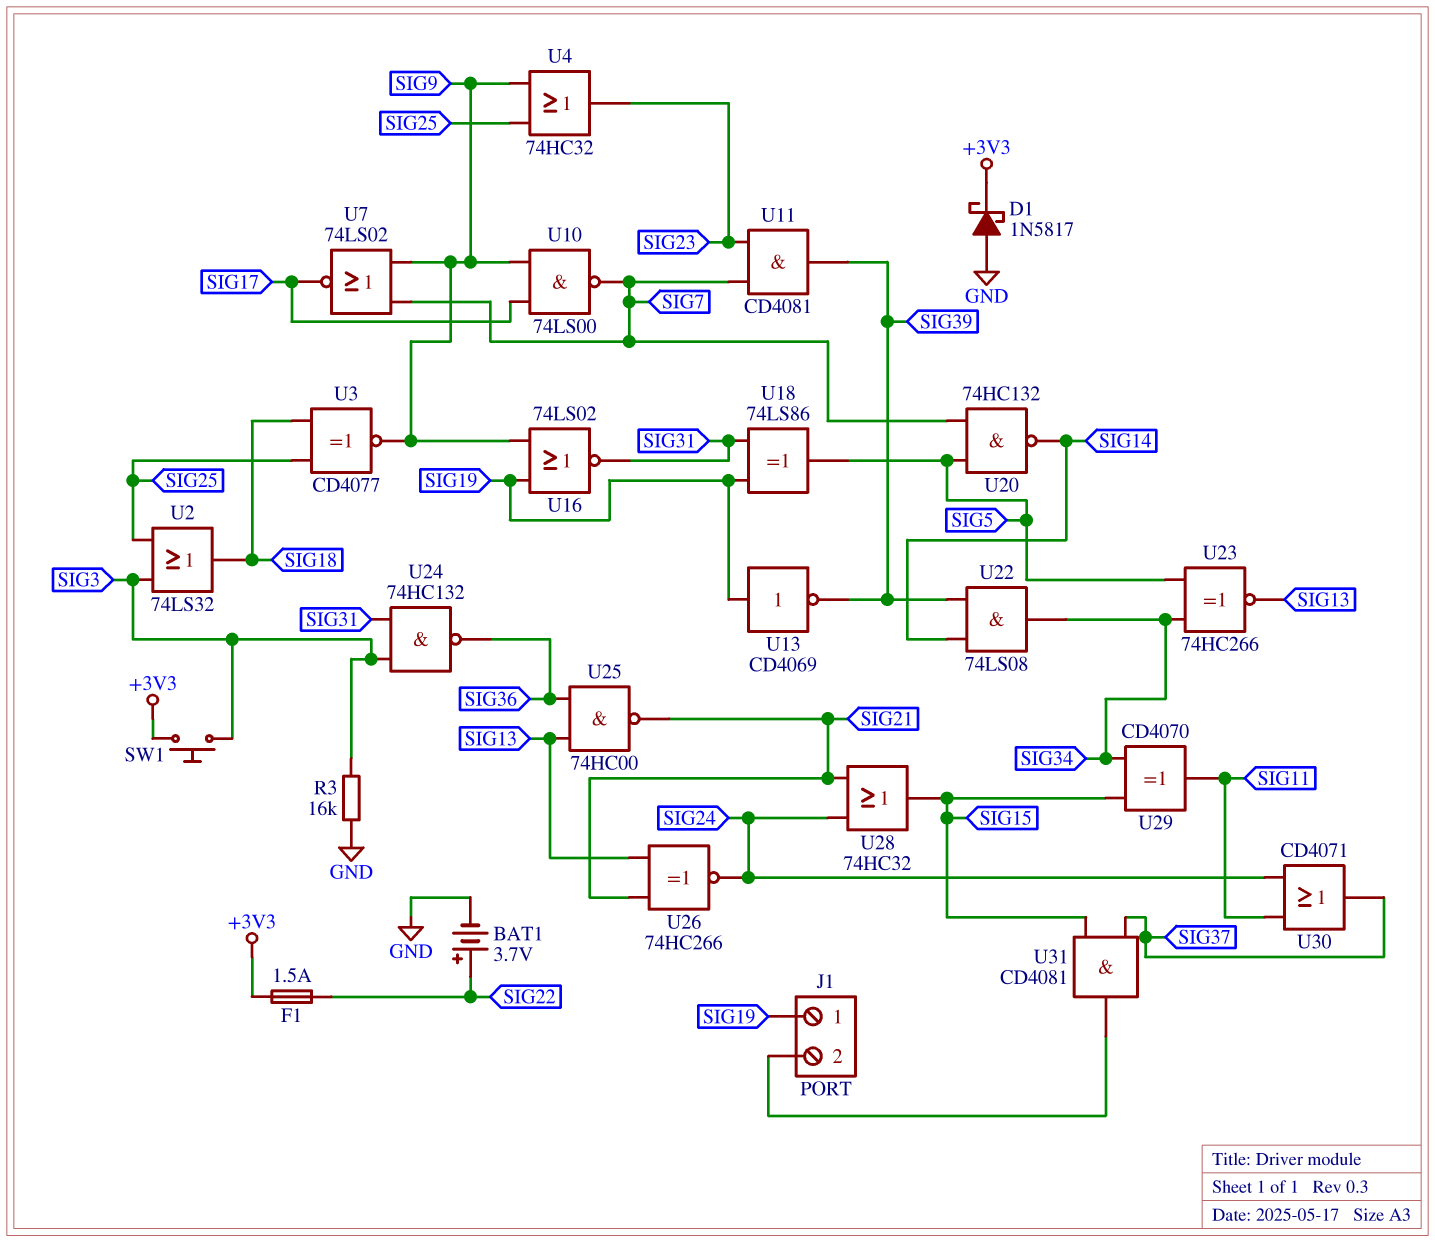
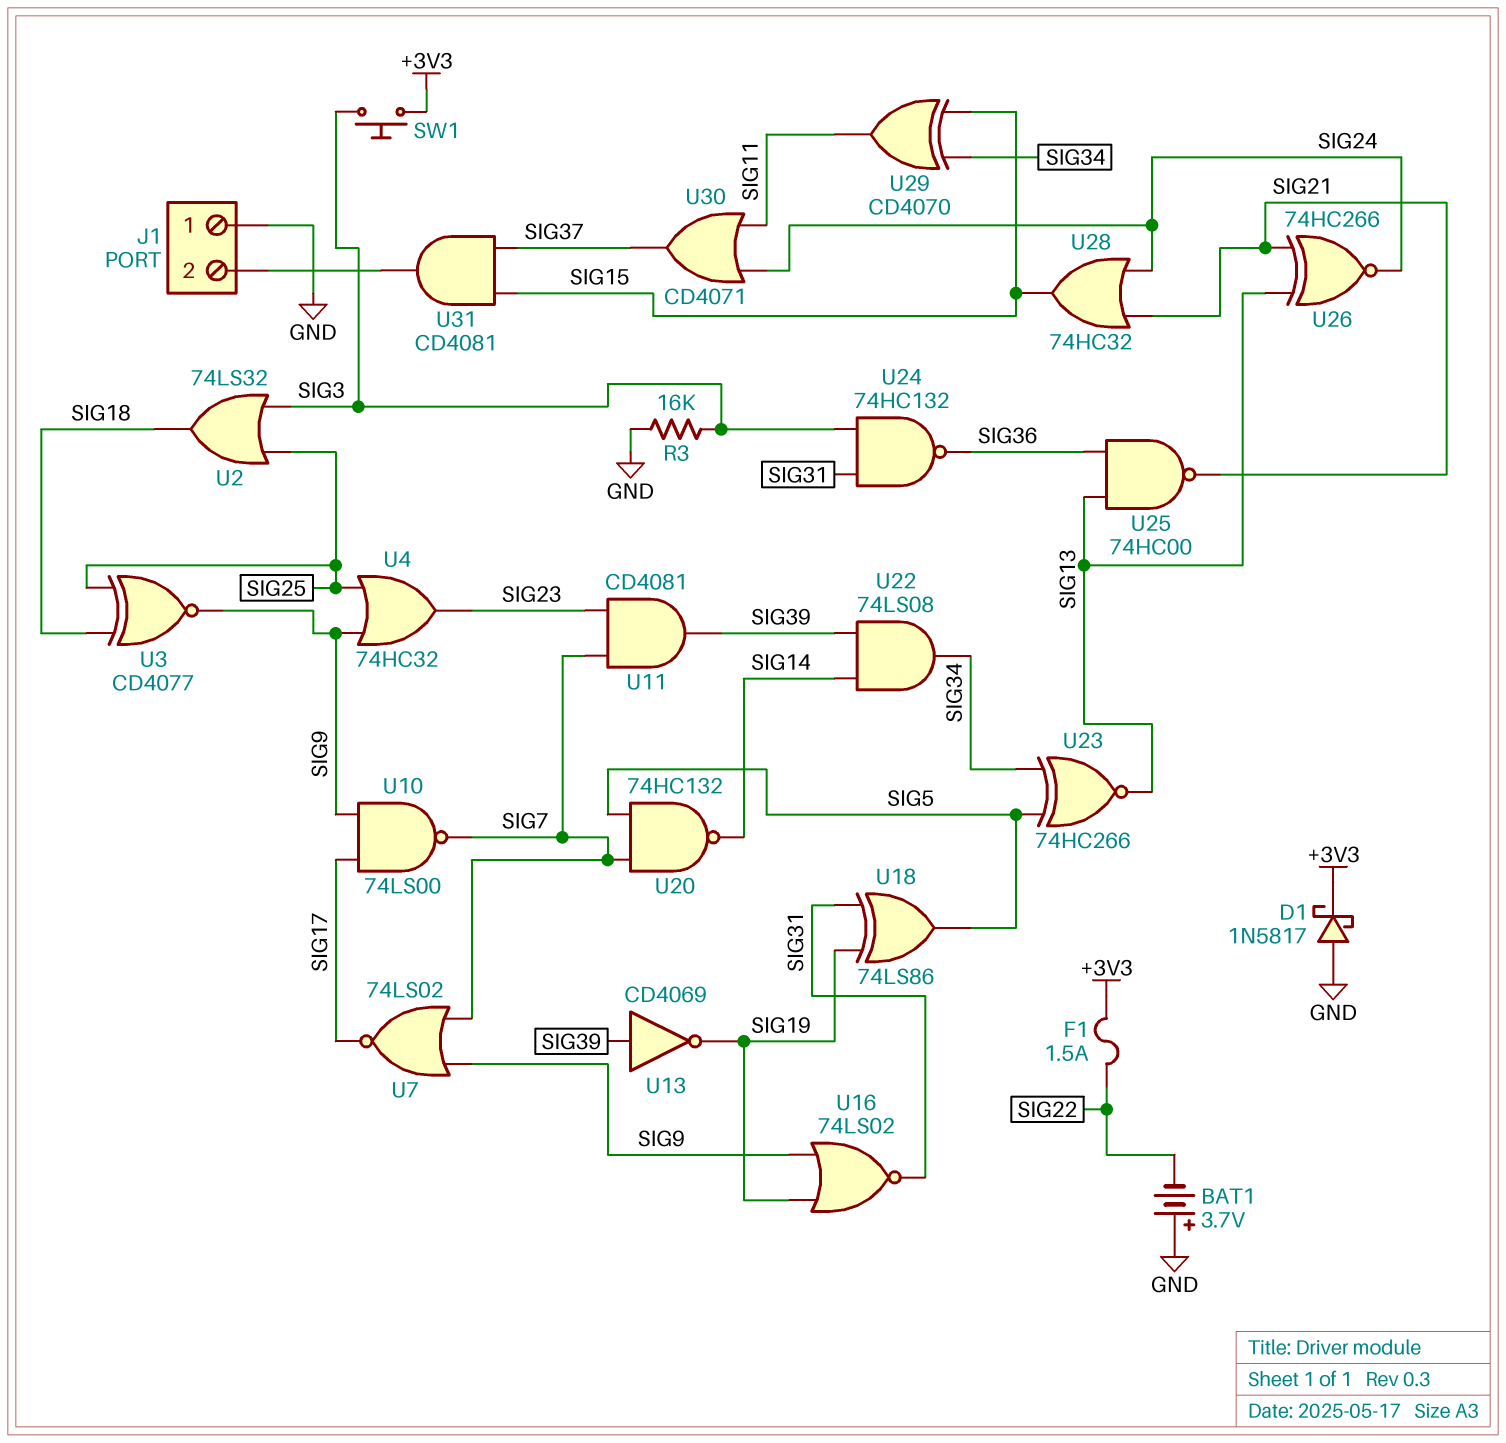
BAT1: 3.7V (plus SIG22, minus GND) -> 3.7V (plus GND, minus SIG22)
J1 pin 1: SIG19 -> GND
U13: NOT CD4069 (in SIG19, out SIG39) -> NOT CD4069 (in SIG39, out SIG19)

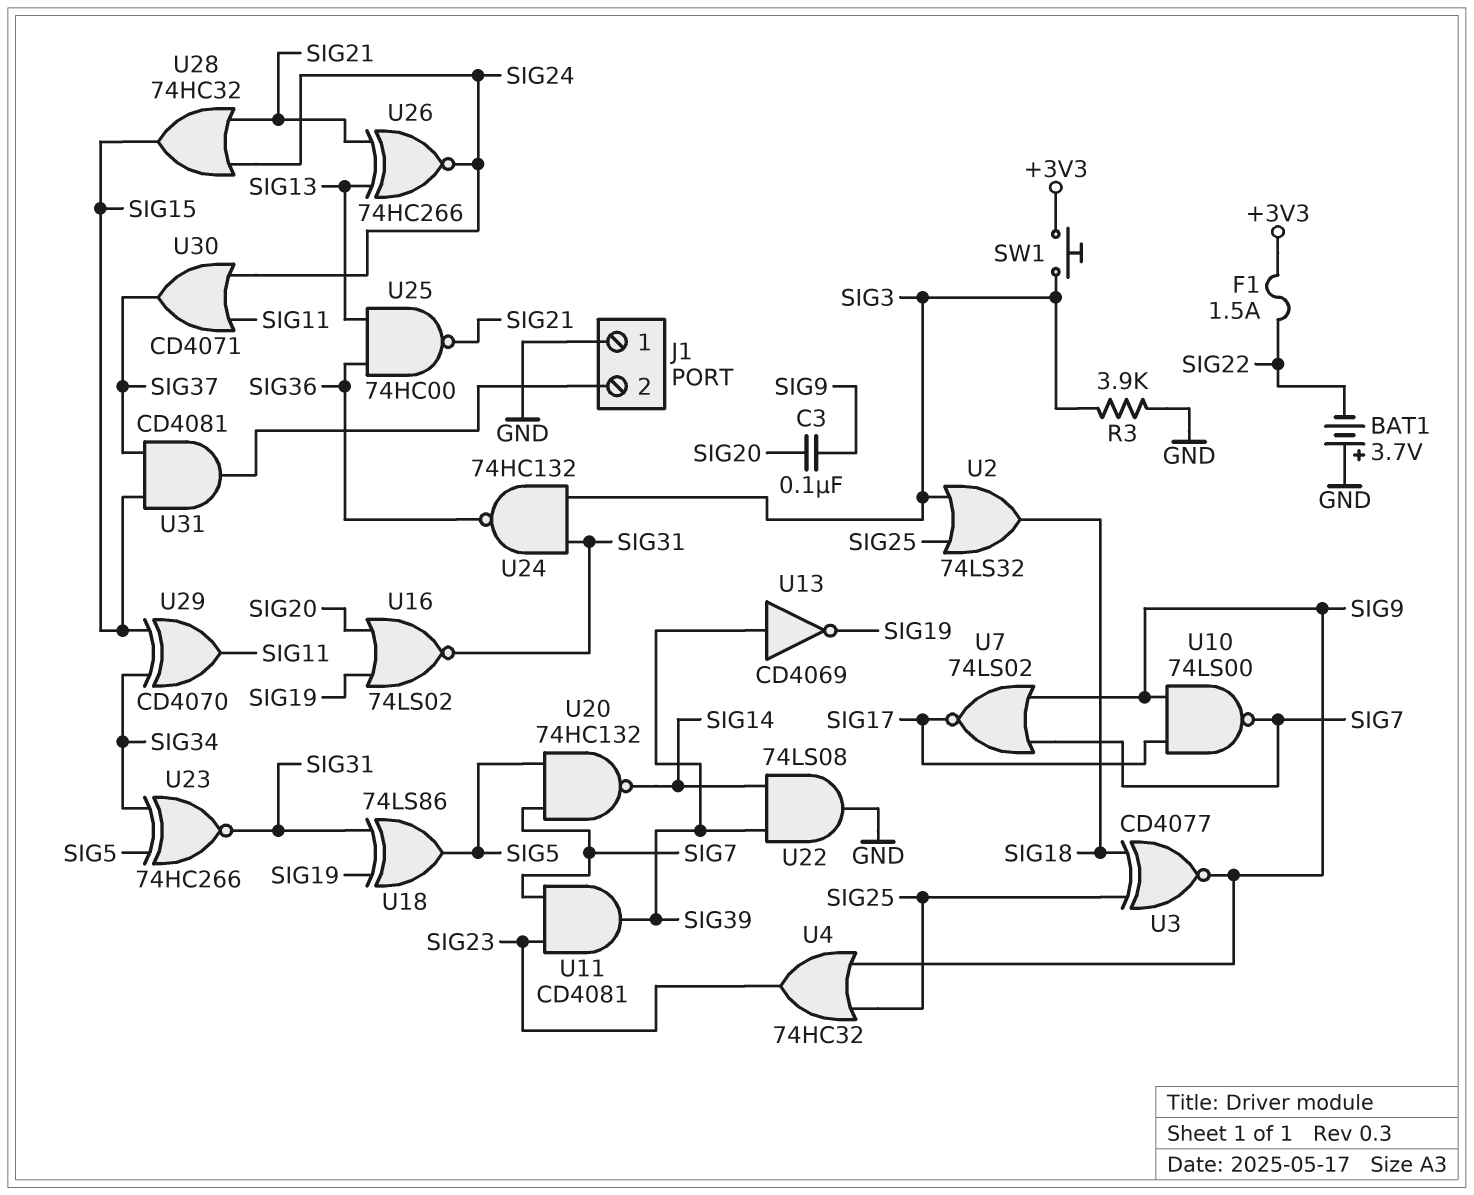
C3: none -> 100nF (SIG9, SIG20)
D1: schottky 1N5817 (A GND, K +3V3) -> none
R3: 16k (GND, SIG3) -> 3.9k (GND, SIG3)
U16: NOR 74LS02 (in SIG9, in SIG19, out SIG31) -> NOR 74LS02 (in SIG19, in SIG20, out SIG31)
U22: AND 74LS08 (in SIG14, in SIG39, out SIG34) -> AND 74LS08 (in SIG14, in SIG39, out GND)
U23: XNOR 74HC266 (in SIG5, in SIG34, out SIG13) -> XNOR 74HC266 (in SIG5, in SIG34, out SIG31)

